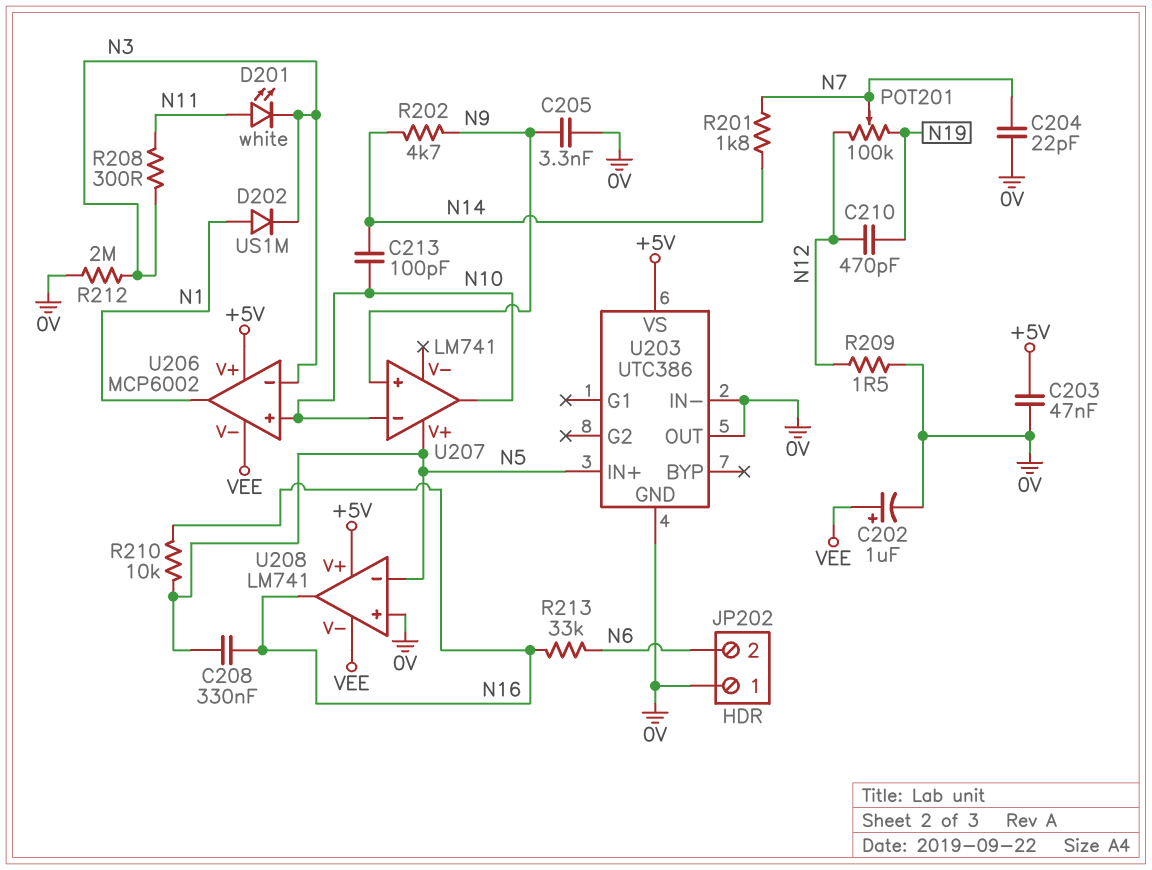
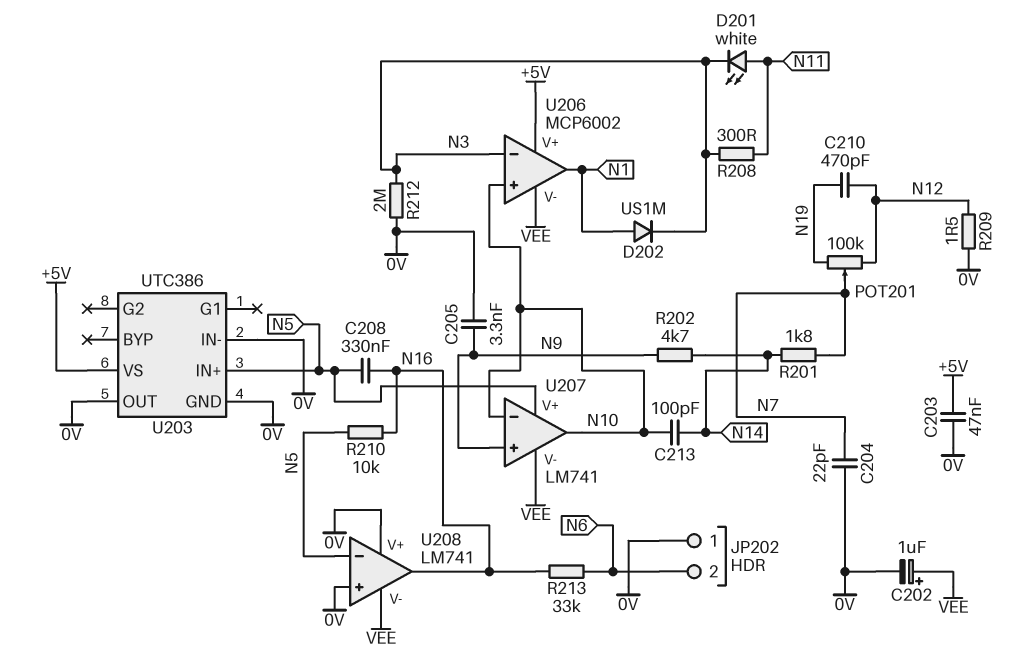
U207 pin V-: none -> VEE
U208 pin V+: +5V -> 0V

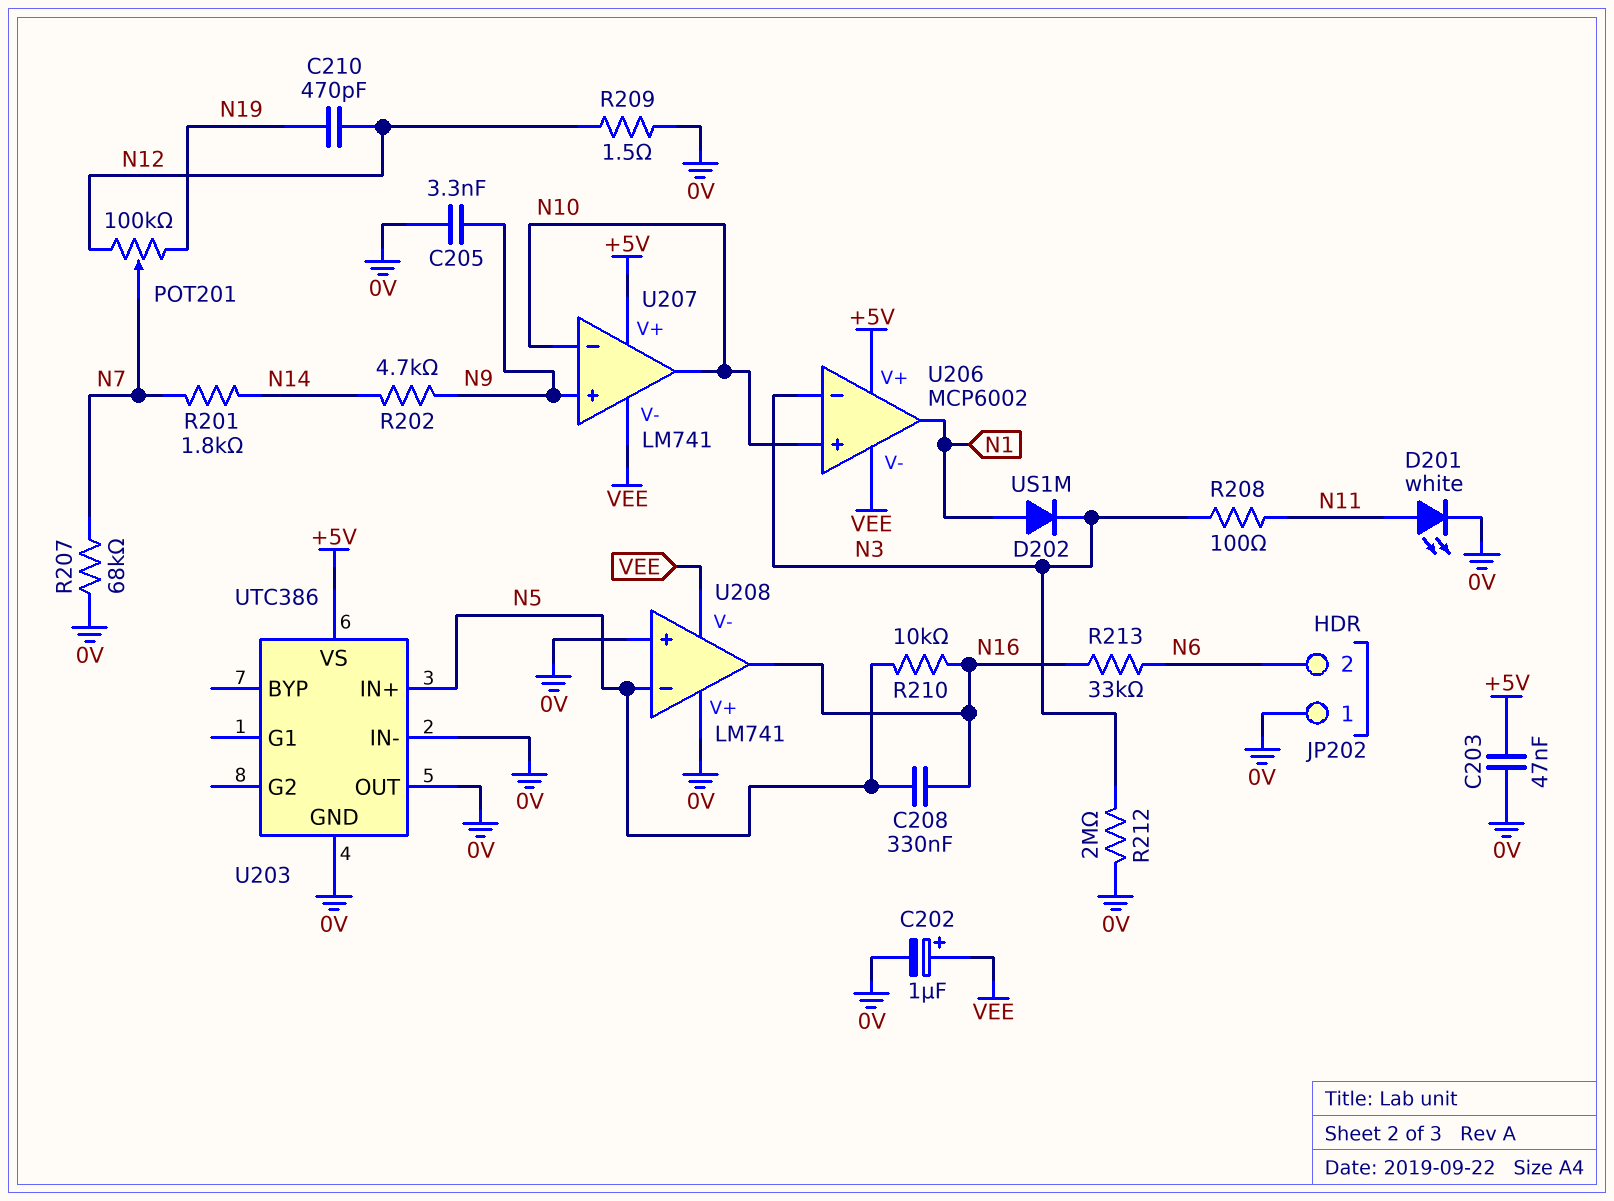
C204: 22pF (0V, N7) -> none
C213: 100pF (N10, N14) -> none
D201: LED white (A N11, K N3) -> LED white (A N11, K 0V)
R207: none -> 68k (0V, N7)
R208: 300 (N3, N11) -> 100 (N3, N11)
U207 pin V+: N5 -> +5V

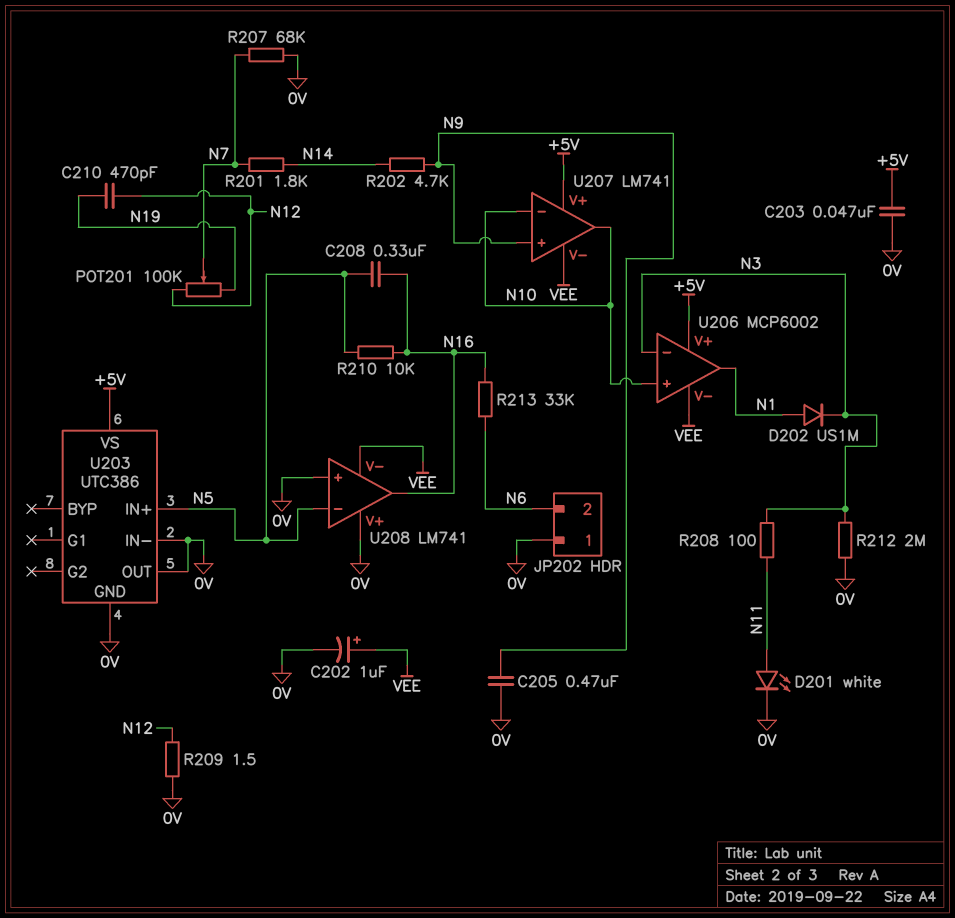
C205: 3.3nF (0V, N9) -> 470nF (0V, N9)

